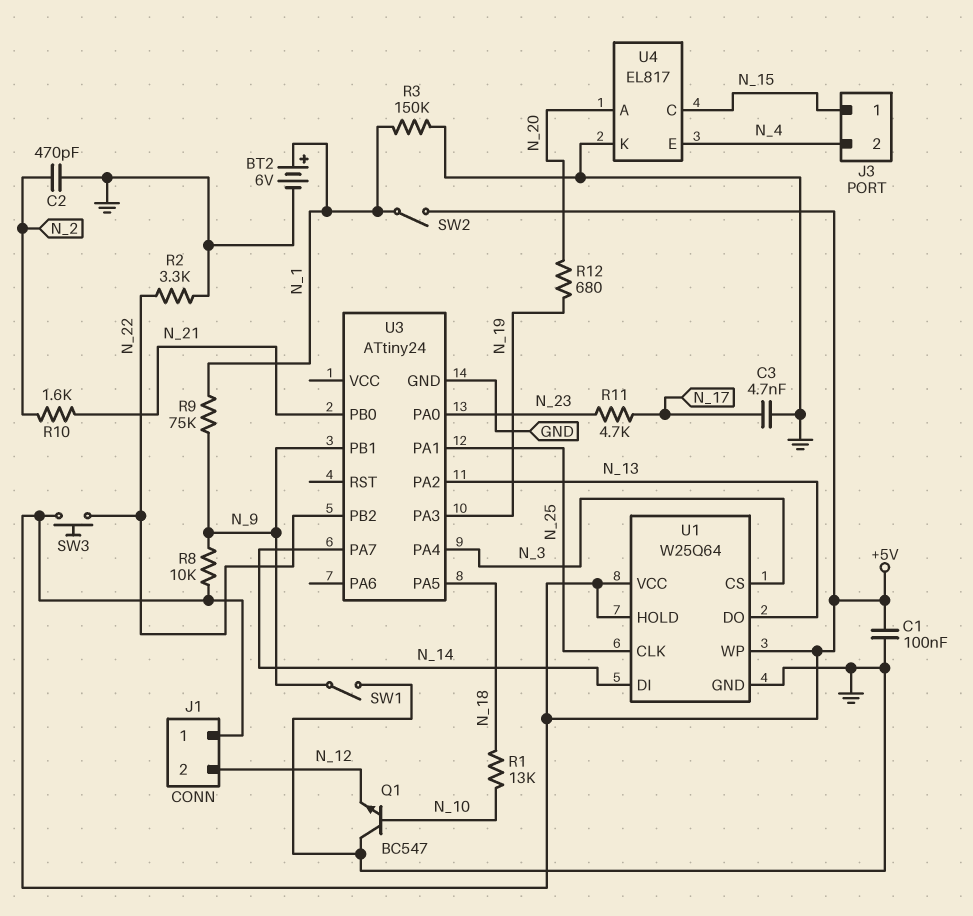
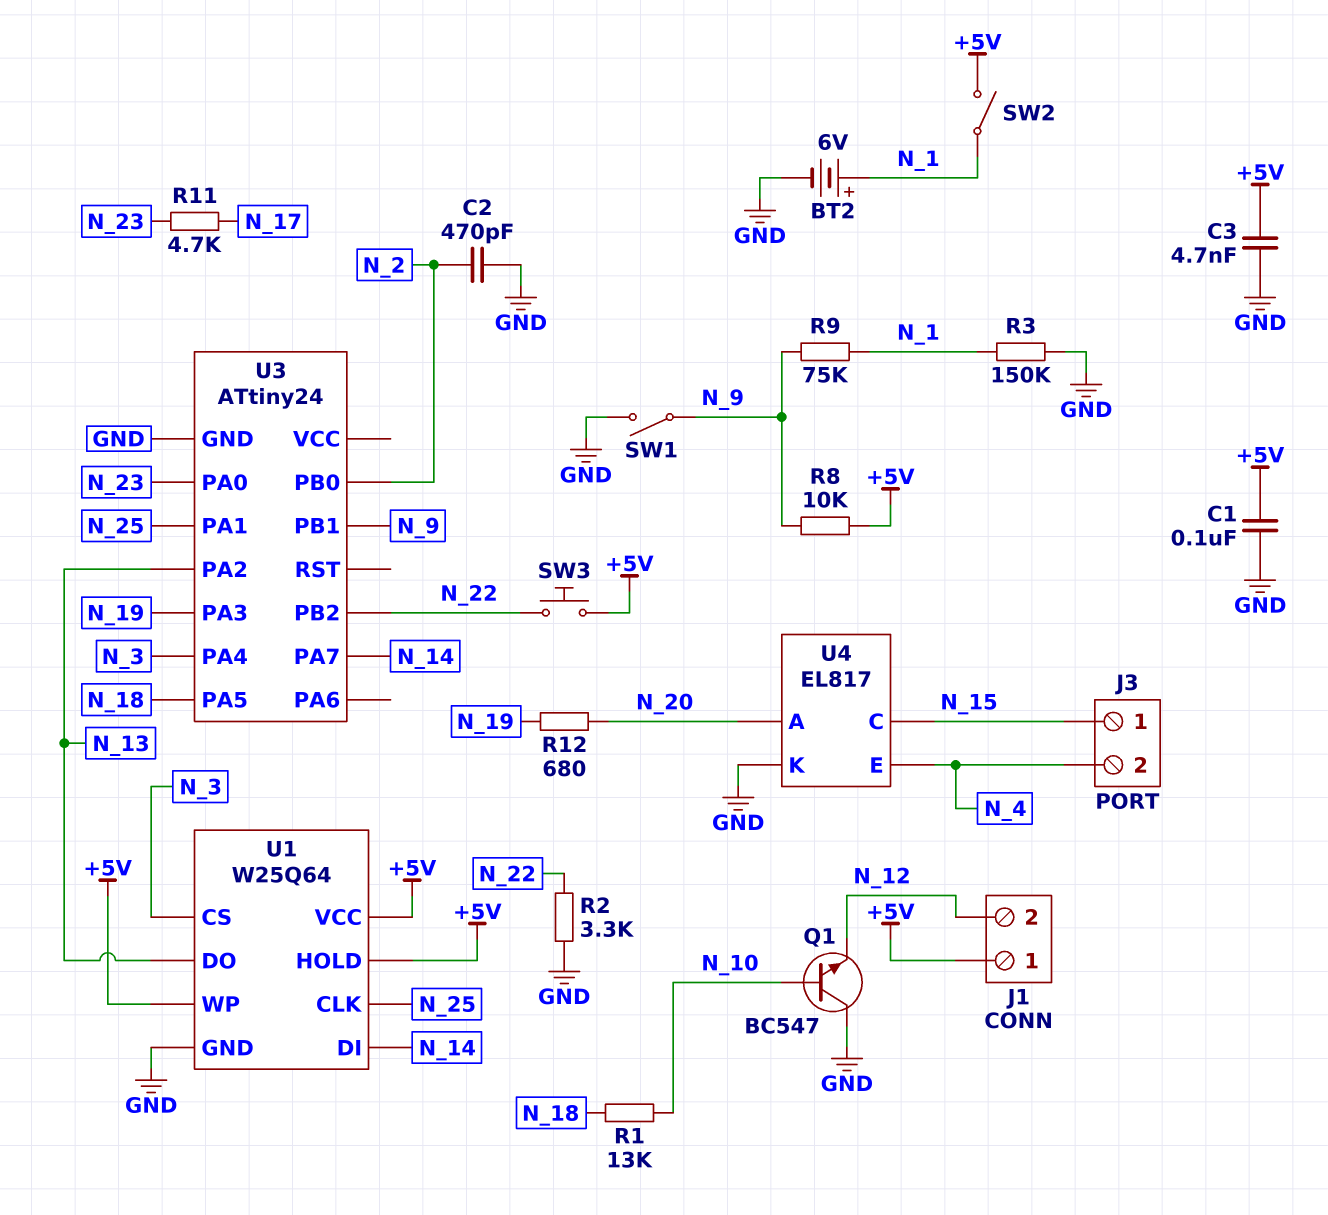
C3: 4.7nF (GND, N_17) -> 4.7nF (+5V, GND)
R10: 1.6k (N_2, N_21) -> none
U3 pin PB0: N_21 -> N_2

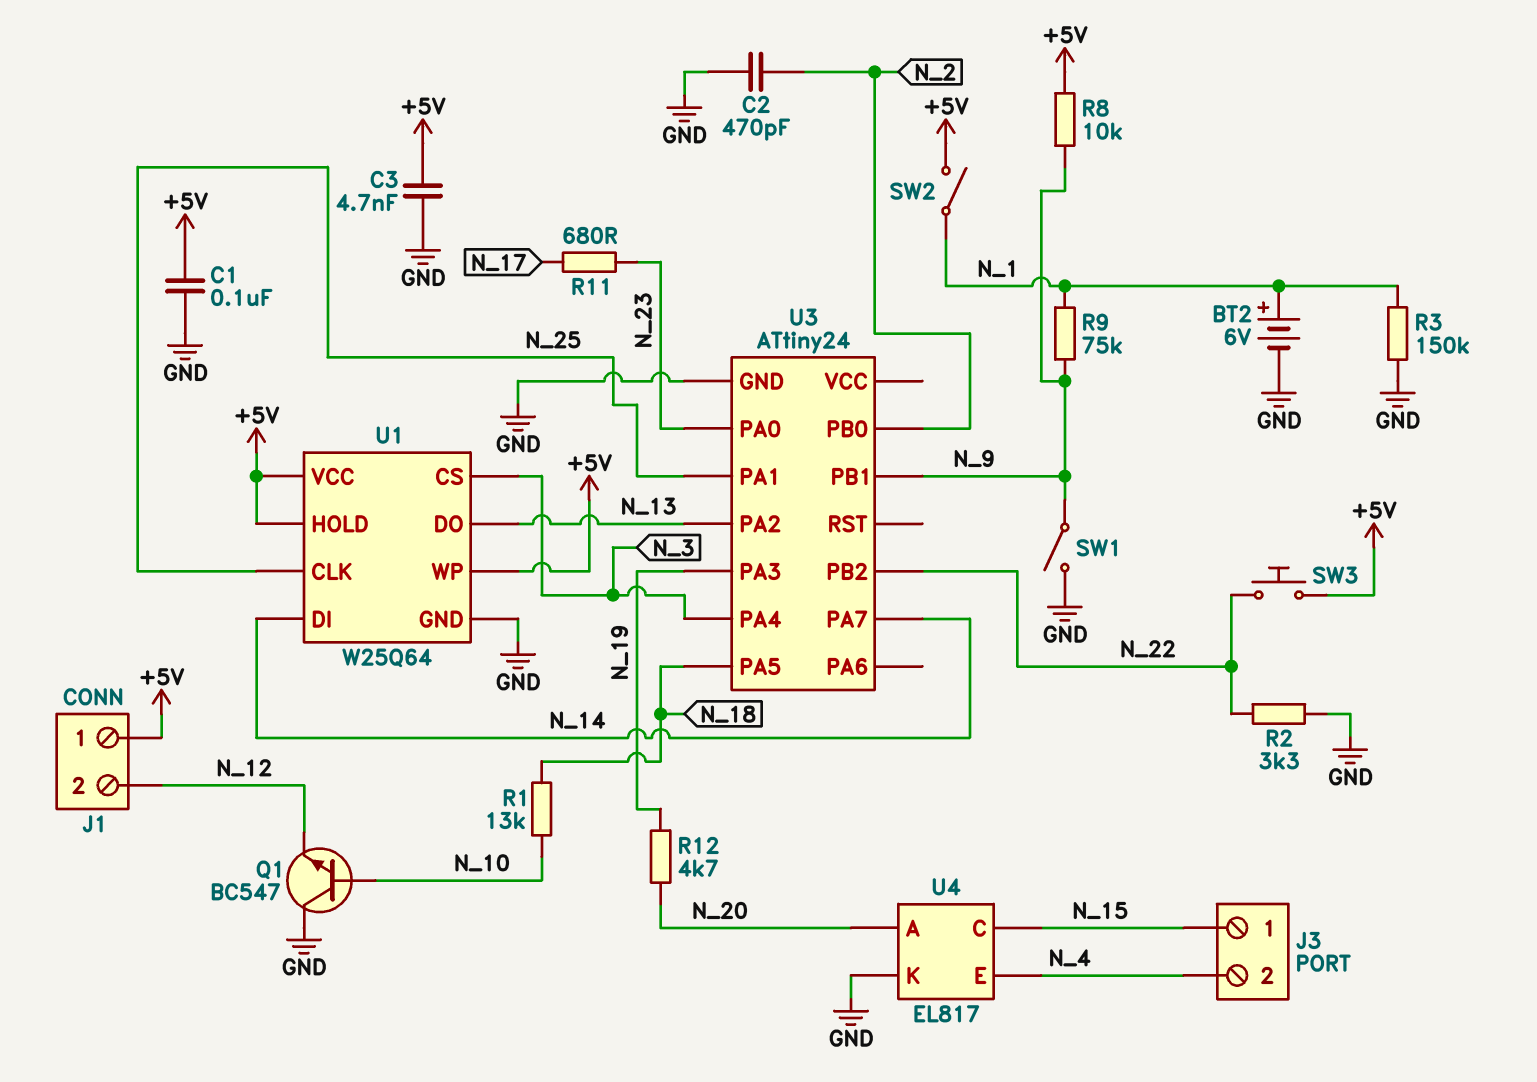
R11: 4.7k (N_17, N_23) -> 680 (N_17, N_23)
R12: 680 (N_19, N_20) -> 4.7k (N_19, N_20)

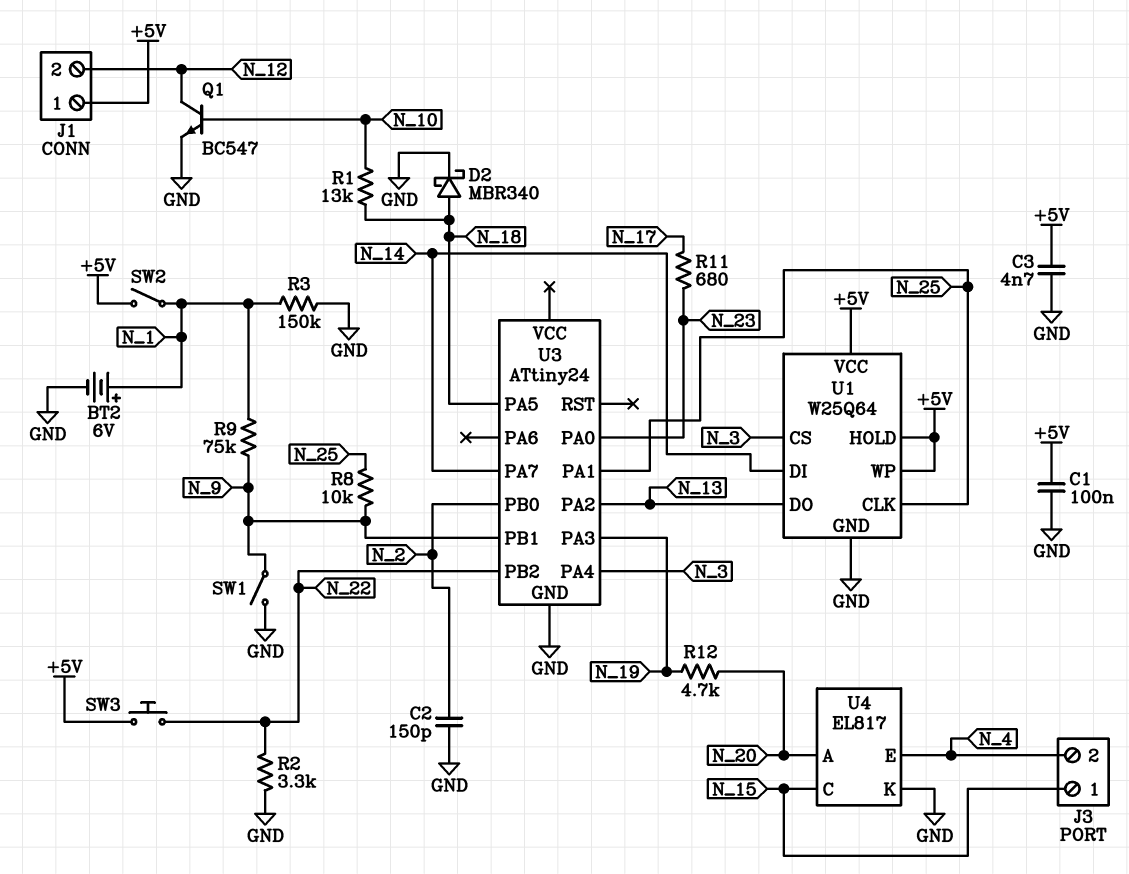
C2: 470pF (GND, N_2) -> 150pF (GND, N_2)
D2: none -> schottky MBR340 (A N_18, K GND)
Q1: NPN BC547 (B N_10, C GND, E N_12) -> NPN BC547 (B N_10, C N_12, E GND)
R8: 10k (+5V, N_9) -> 10k (N_9, N_25)

